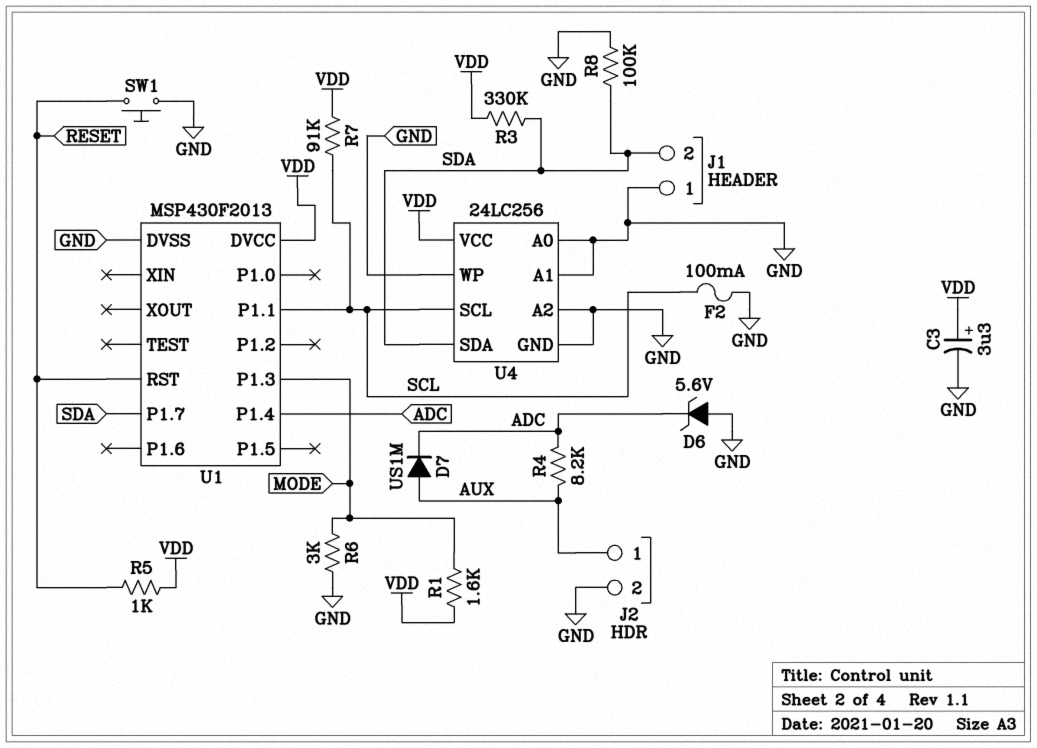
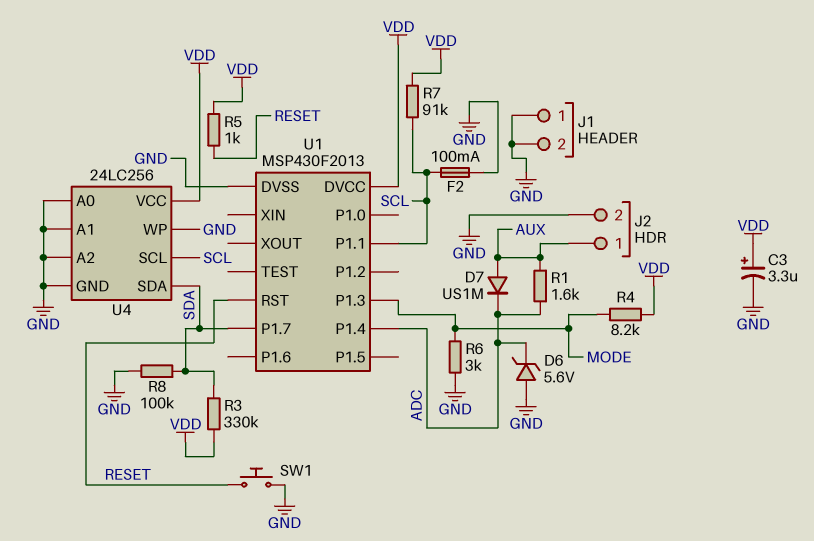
J1 pin 2: SDA -> GND
R1: 1.6k (MODE, VDD) -> 1.6k (ADC, AUX)
R4: 8.2k (ADC, AUX) -> 8.2k (MODE, VDD)

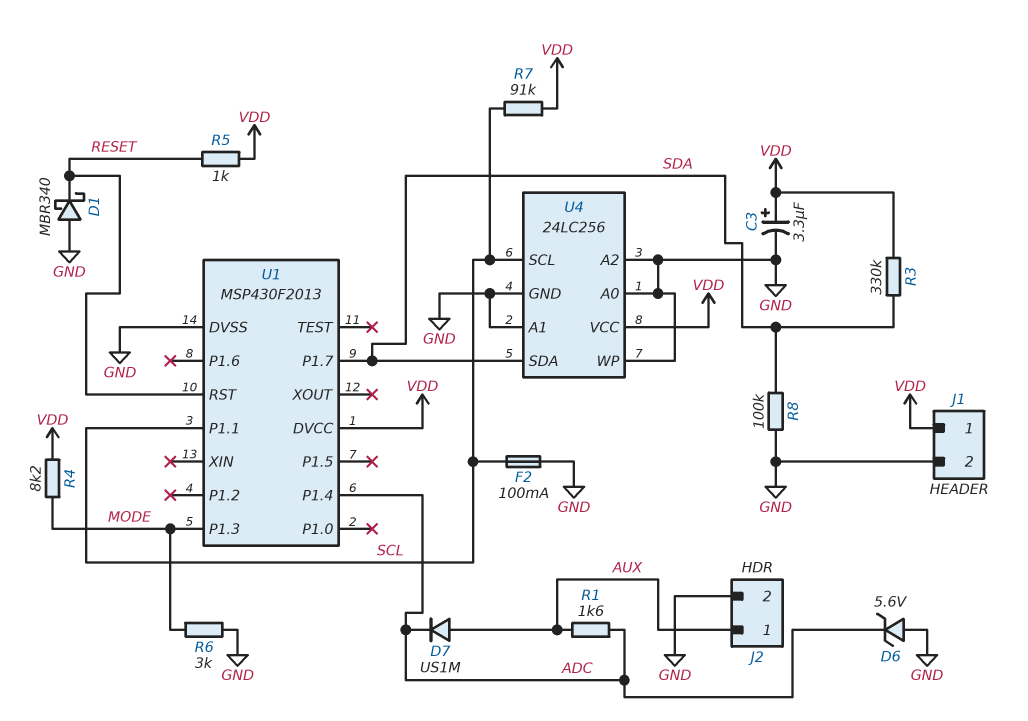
D1: none -> schottky MBR340 (A GND, K RESET)
J1 pin 1: GND -> VDD
SW1: button (GND, RESET) -> none

